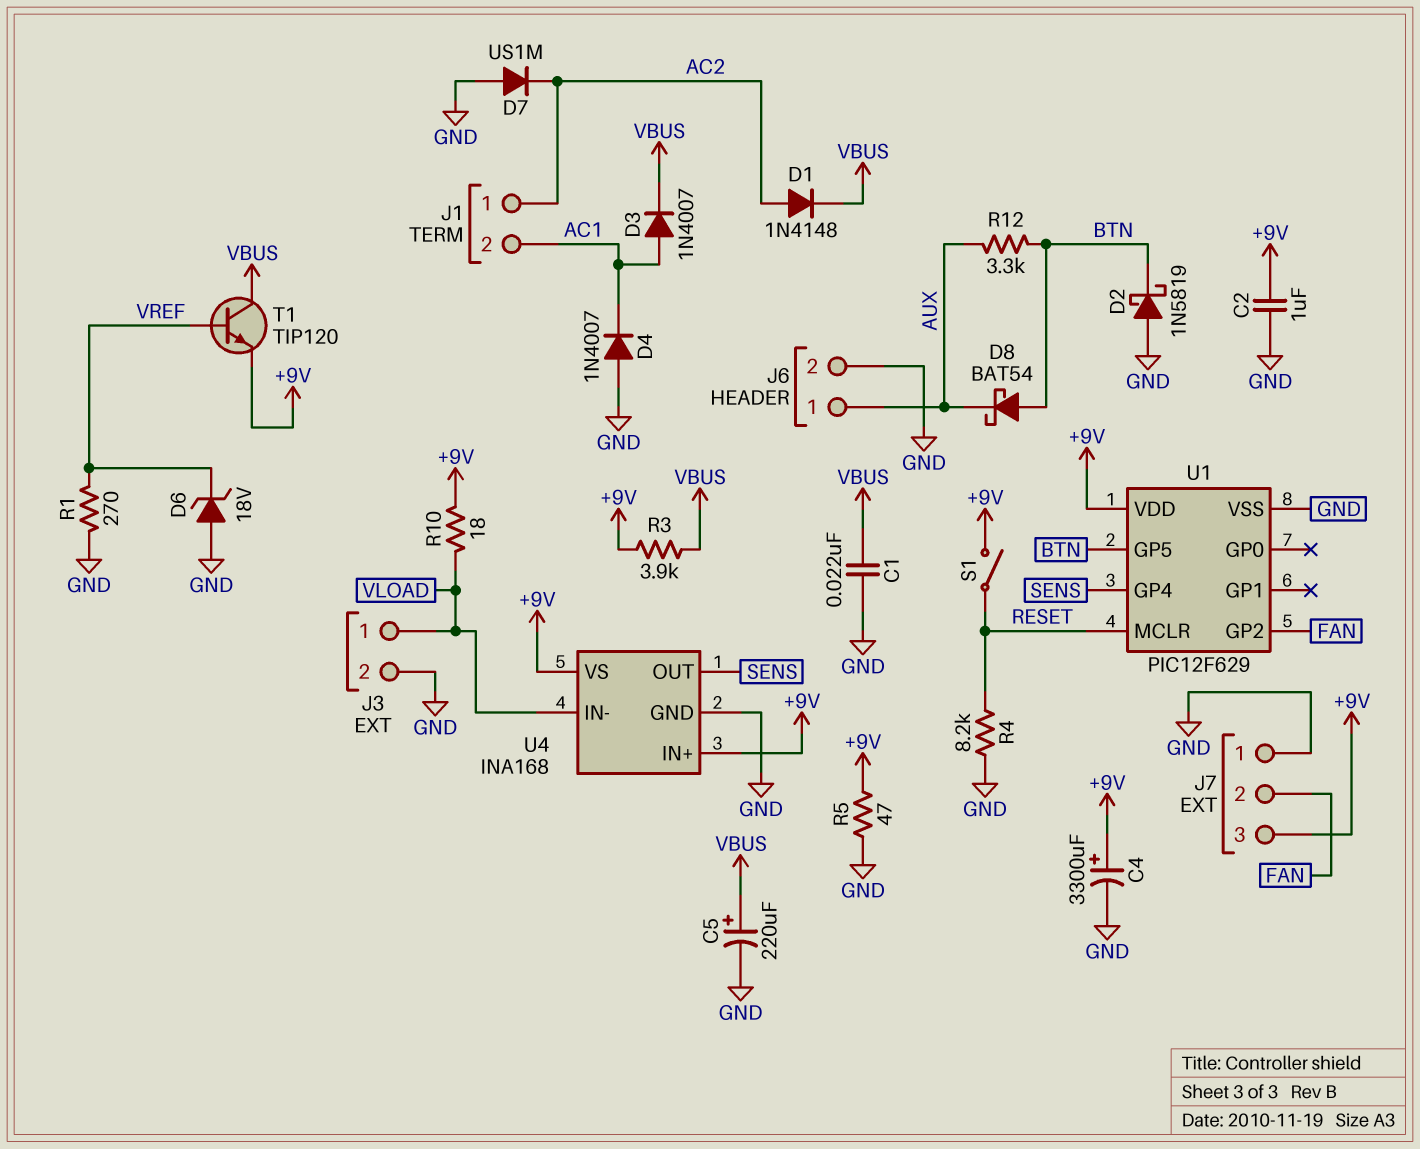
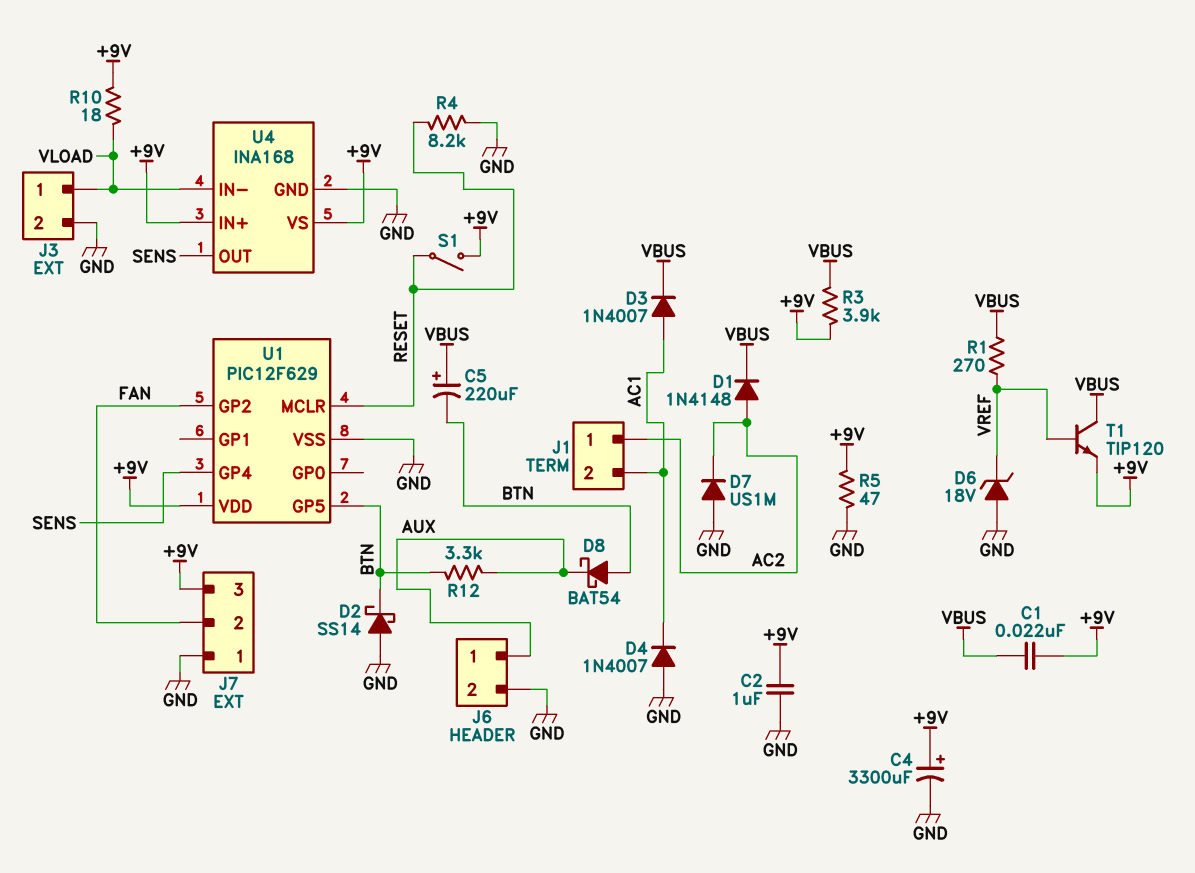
C1: 22nF (GND, VBUS) -> 22nF (+9V, VBUS)
C5: 220uF (plus VBUS, minus GND) -> 220uF (plus VBUS, minus BTN)
D2: schottky 1N5819 (A GND, K BTN) -> schottky SS14 (A GND, K BTN)
R1: 270 (GND, VREF) -> 270 (VBUS, VREF)

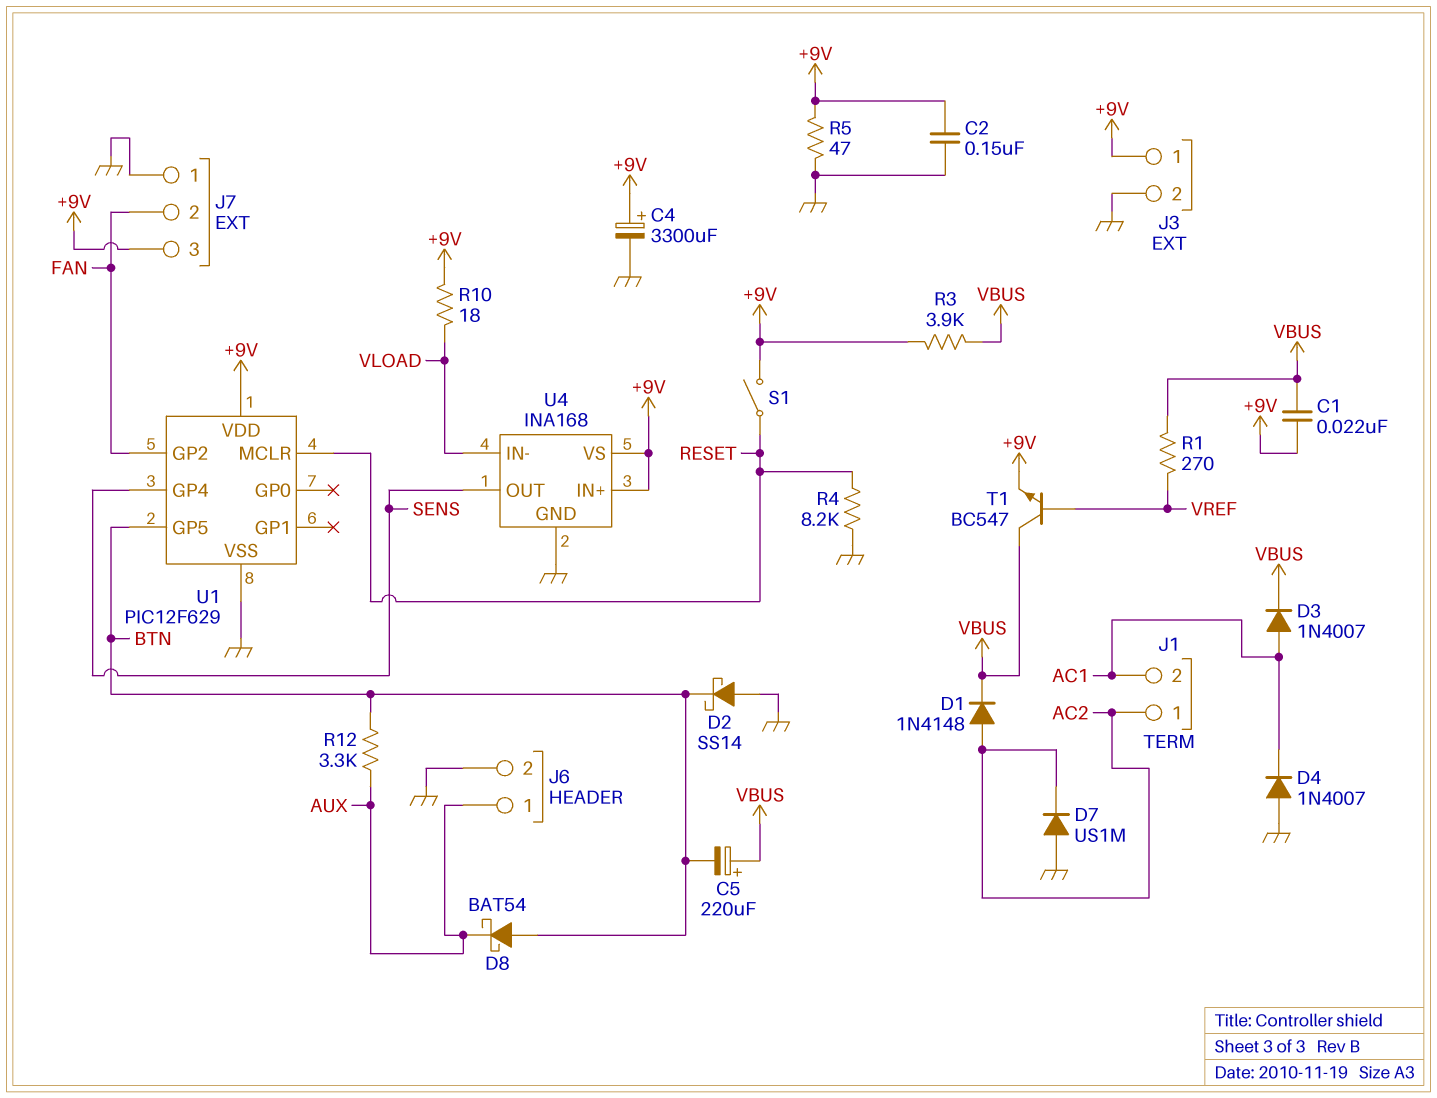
C2: 1uF (+9V, GND) -> 150nF (+9V, GND)
D6: zener 18V (A GND, K VREF) -> none
J3 pin 1: VLOAD -> +9V
T1: NPN TIP120 (B VREF, C VBUS, E +9V) -> NPN BC547 (B VREF, C VBUS, E +9V)

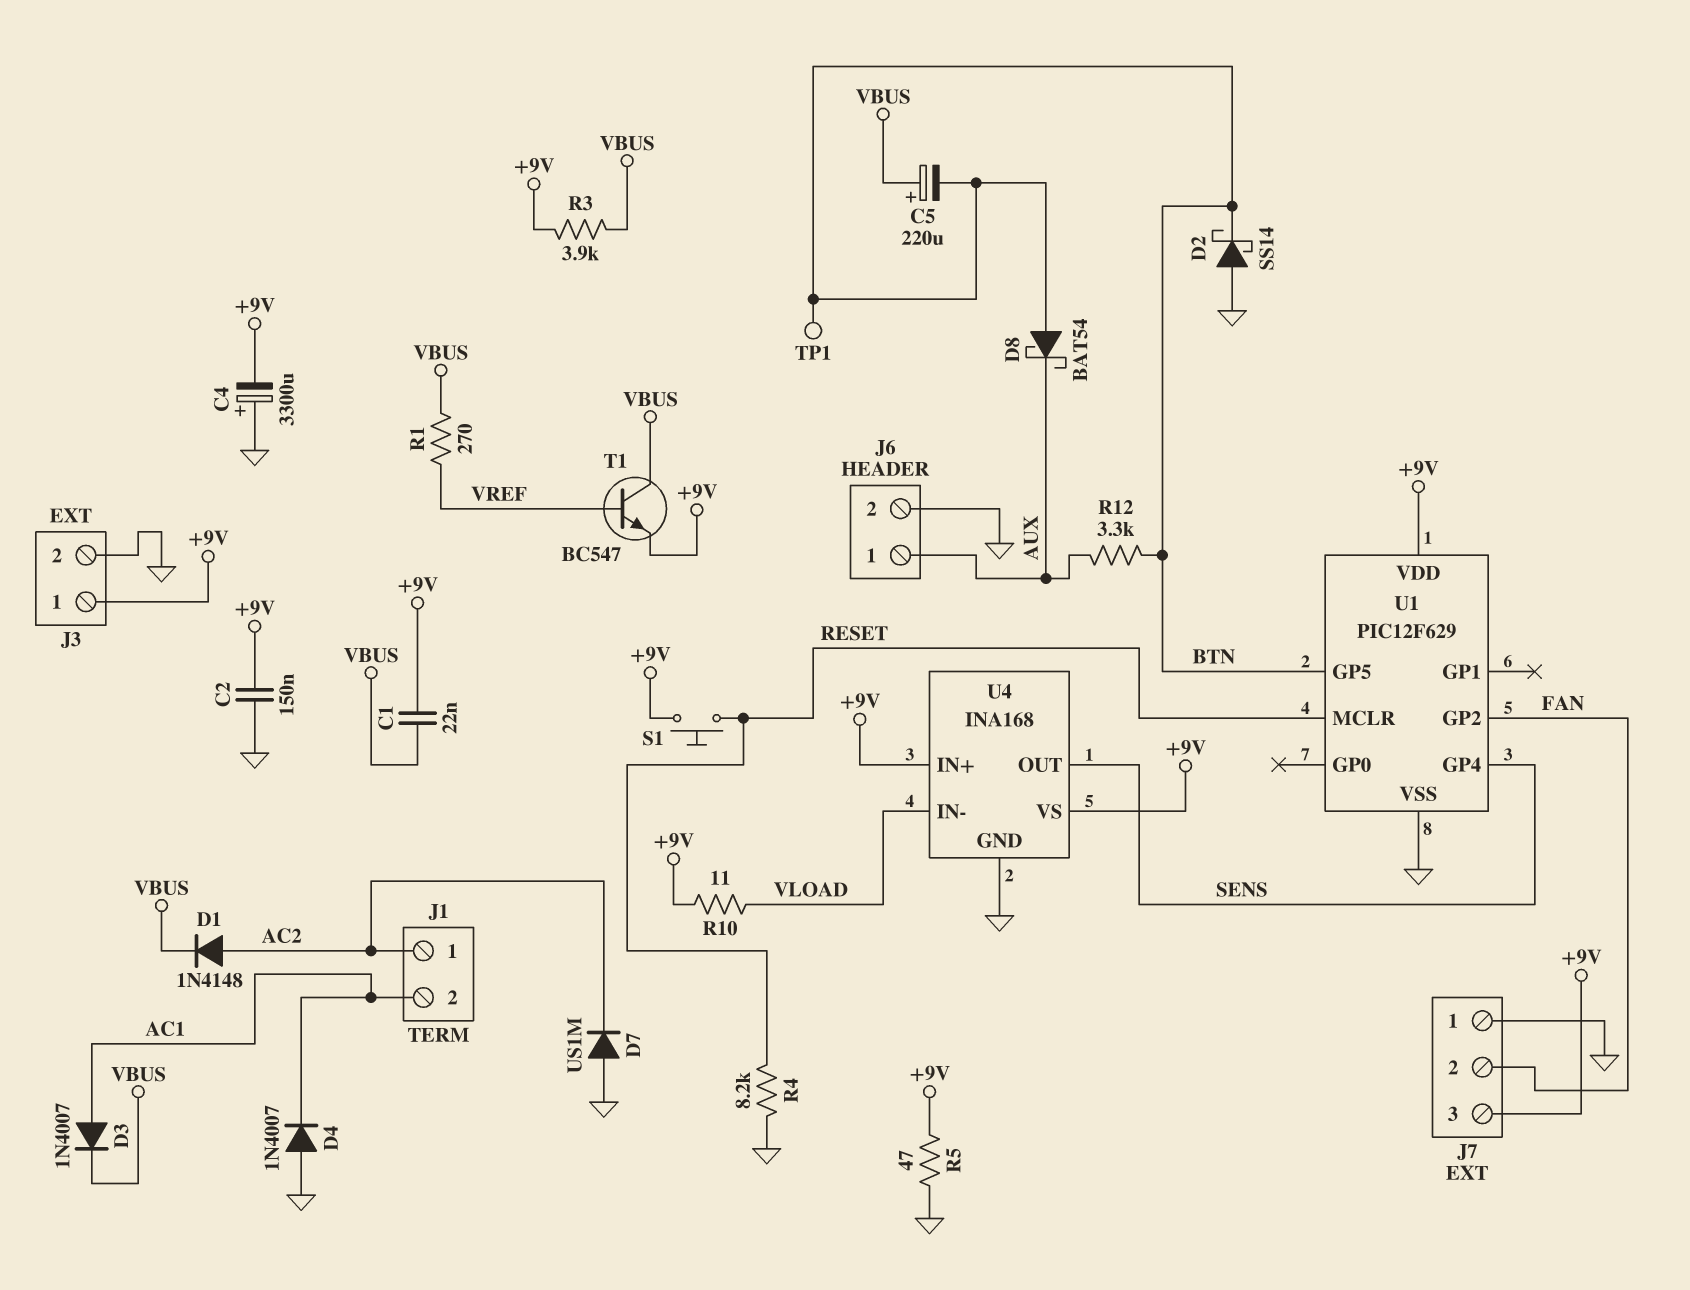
C4: 3300uF (plus +9V, minus GND) -> 3300uF (plus GND, minus +9V)
R10: 18 (+9V, VLOAD) -> 11 (+9V, VLOAD)
S1: switch (+9V, RESET) -> button (+9V, RESET)
TP1: none -> test point (BTN)

